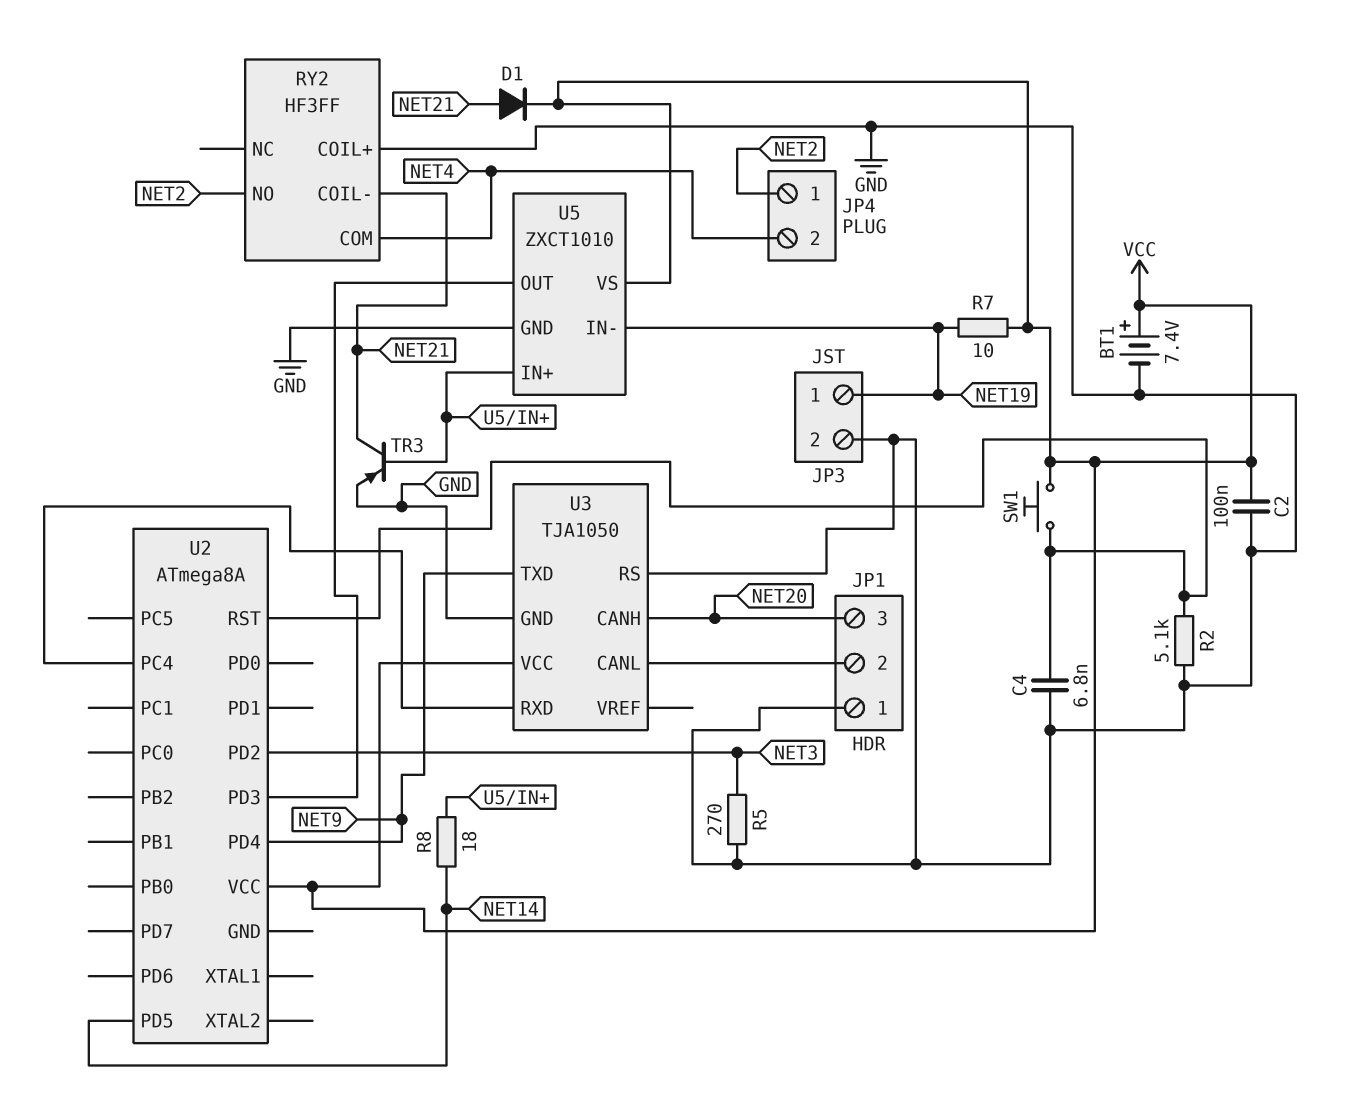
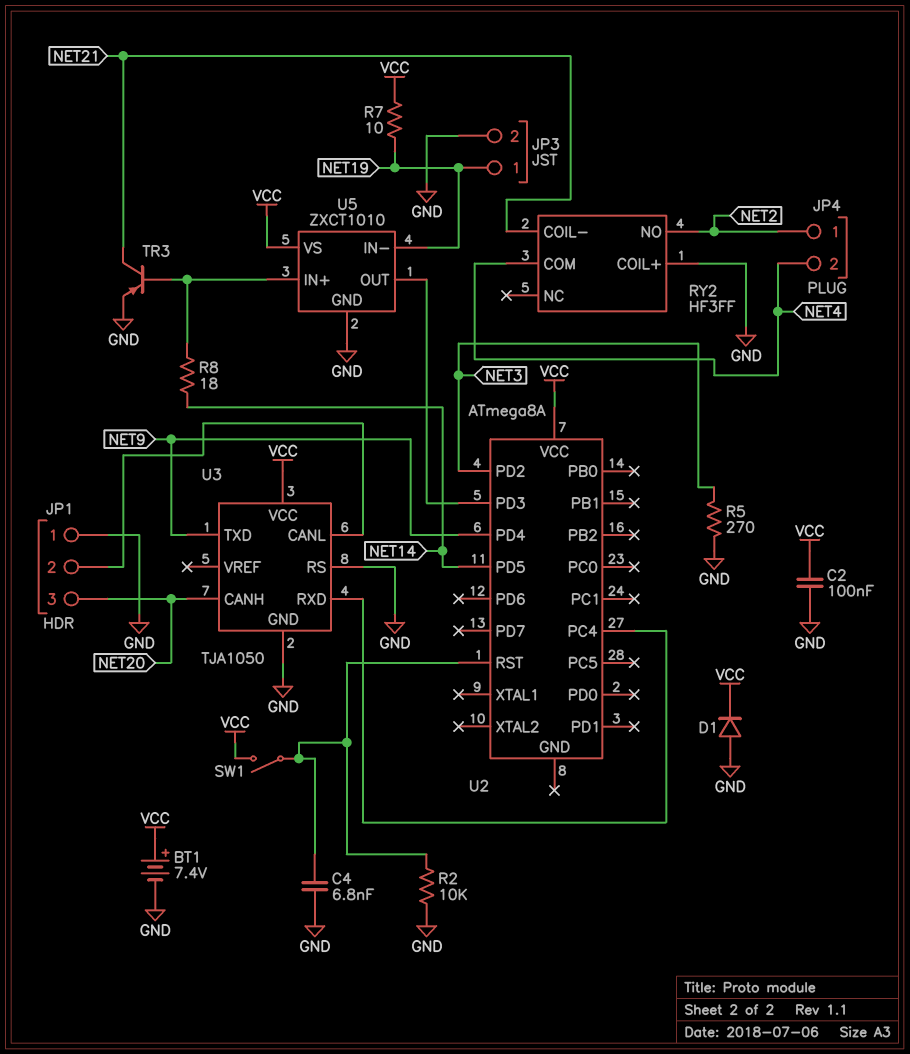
D1: diode (A NET21, K VCC) -> diode (A GND, K VCC)
R2: 5.1k (GND, U2/RST) -> 10k (GND, U2/RST)
SW1: button (U2/RST, VCC) -> switch (U2/RST, VCC)

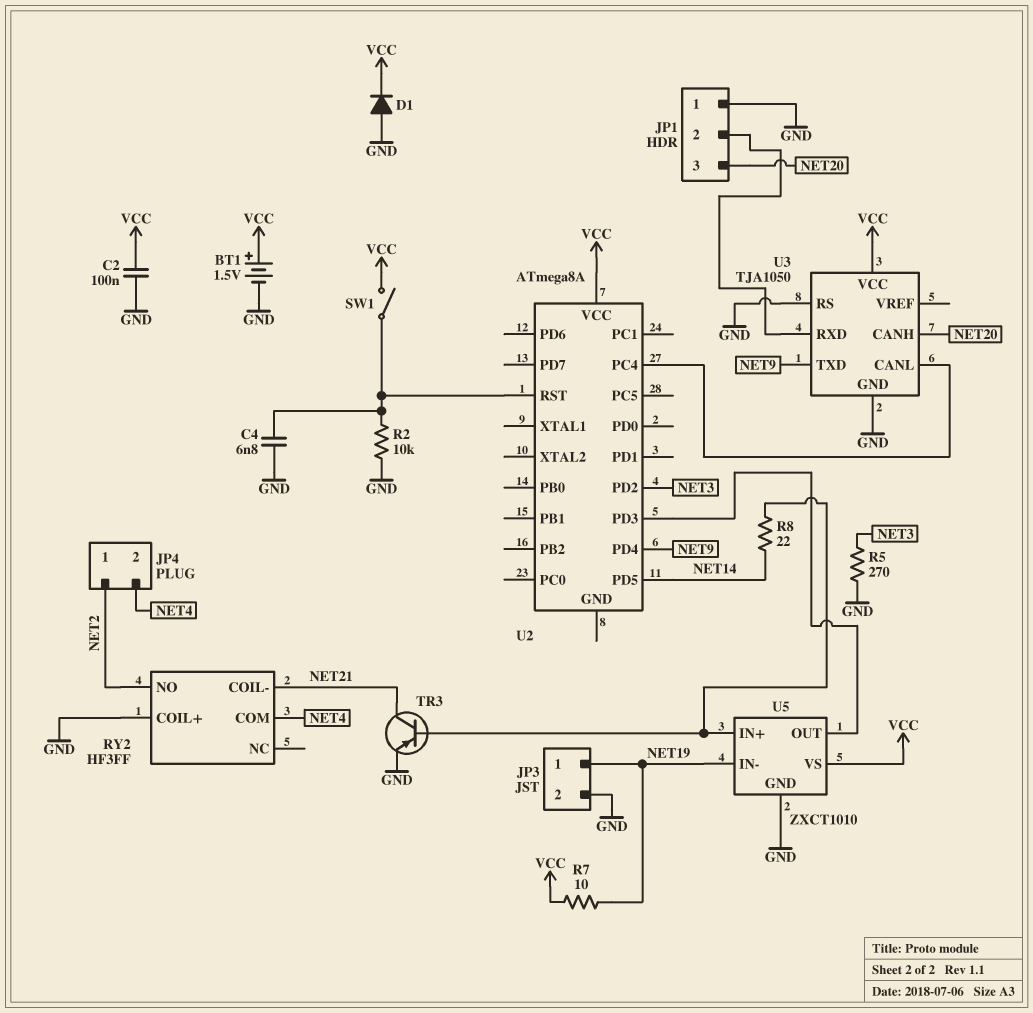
BT1: 7.4V (plus VCC, minus GND) -> 1.5V (plus VCC, minus GND)
R8: 18 (NET14, U5/IN+) -> 22 (NET14, U5/IN+)
U3 pin CANL: JP1/2 -> U2/PC4
U3 pin RXD: U2/PC4 -> JP1/2

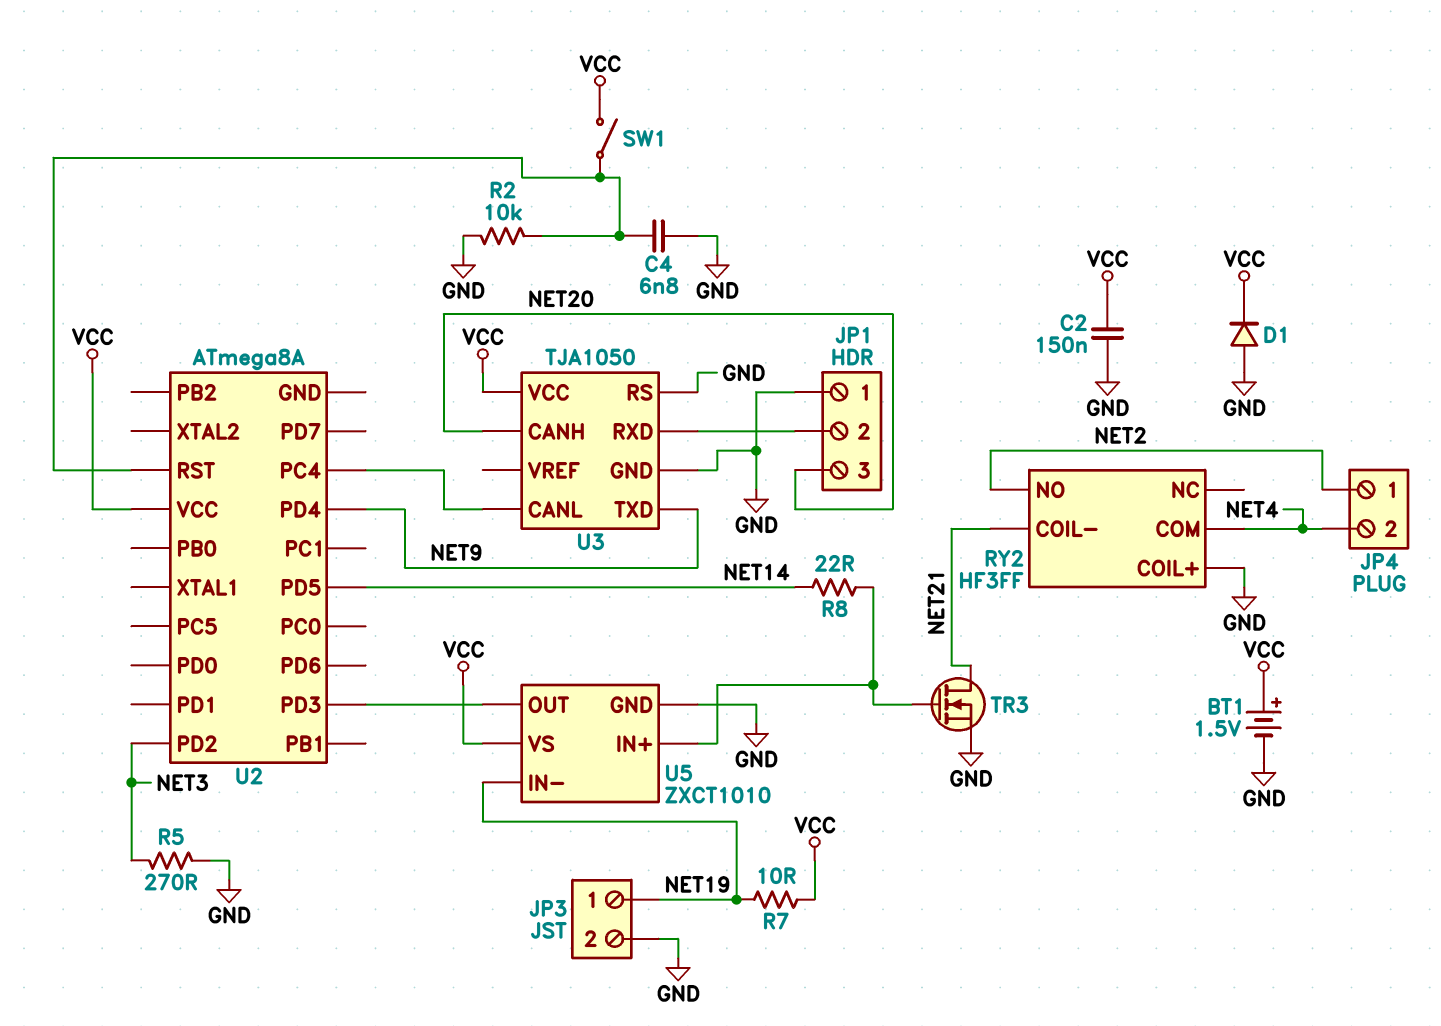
C2: 100nF (GND, VCC) -> 150nF (GND, VCC)
TR3: PNP (B U5/IN+, C NET21, E GND) -> NMOS (G U5/IN+, D NET21, S GND)

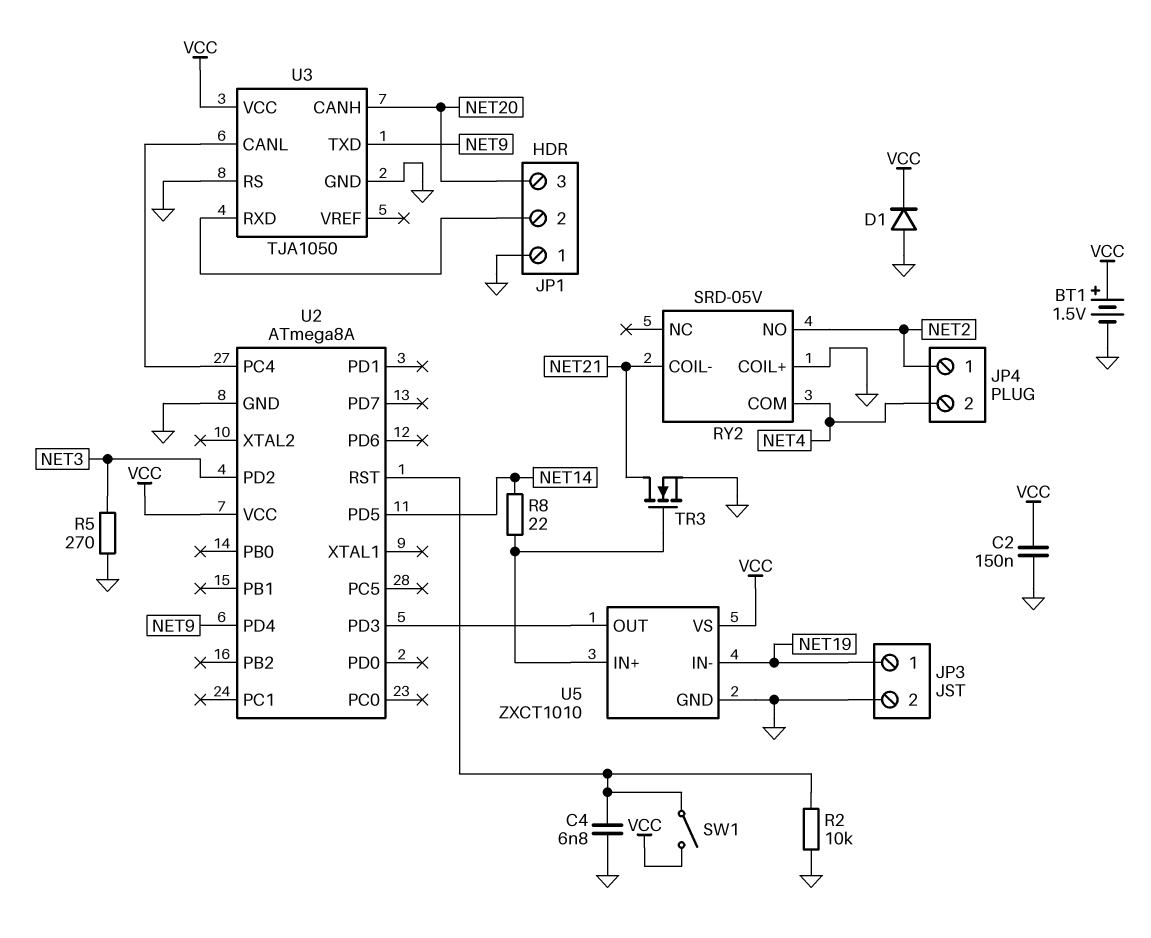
R7: 10 (NET19, VCC) -> none
RY2: HF3FF -> SRD-05V
U2 pin GND: none -> GND

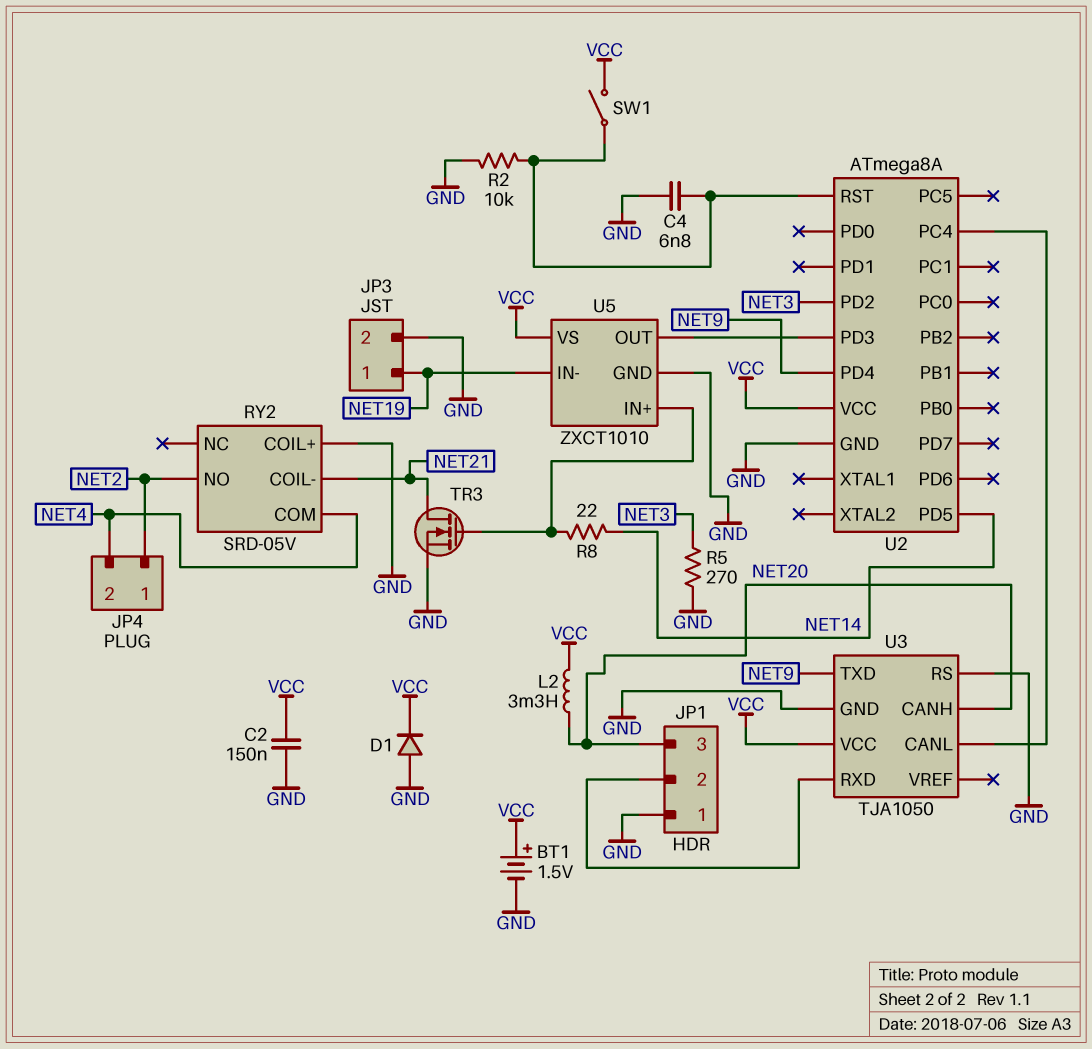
L2: none -> 3.3mH (NET20, VCC)

